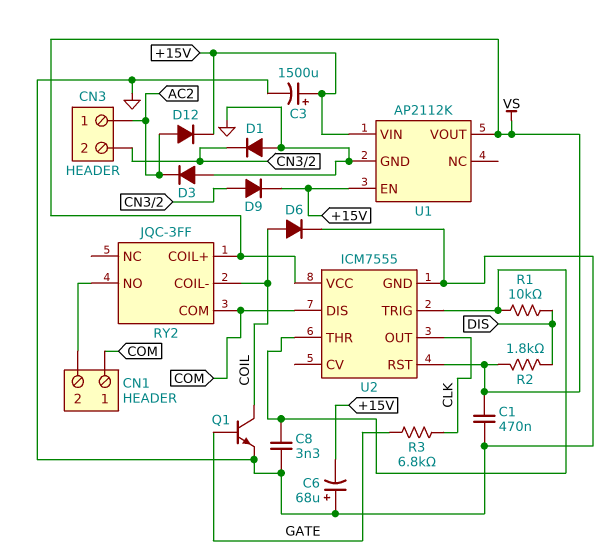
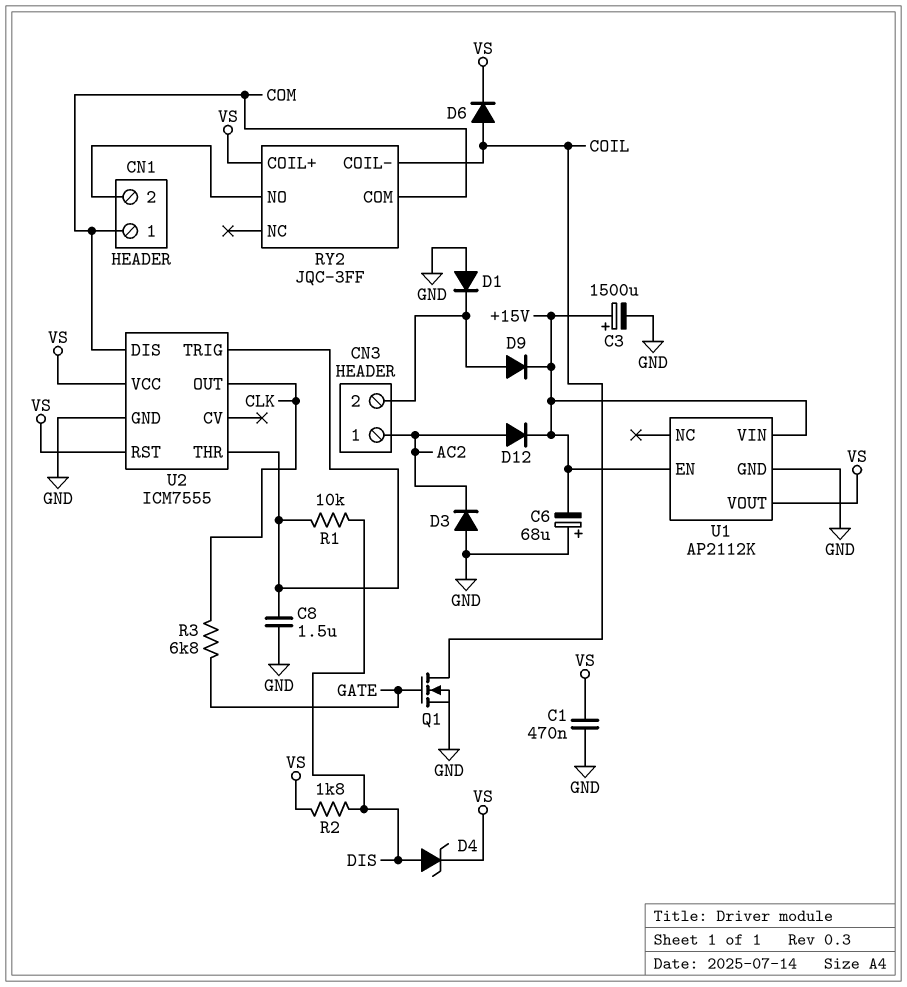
C8: 3.3nF (GND, U2/THR) -> 1.5uF (GND, U2/THR)
D4: none -> zener (A DIS, K VS)
D6: diode (A COIL, K GND) -> diode (A COIL, K VS)
Q1: NPN (B GATE, C COIL, E GND) -> NMOS (G GATE, D COIL, S GND)

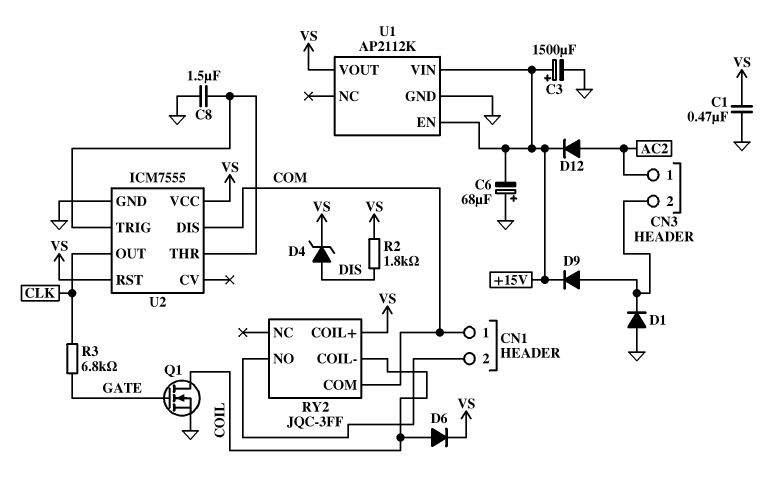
D3: diode (A GND, K AC2) -> none
R1: 10k (DIS, U2/THR) -> none

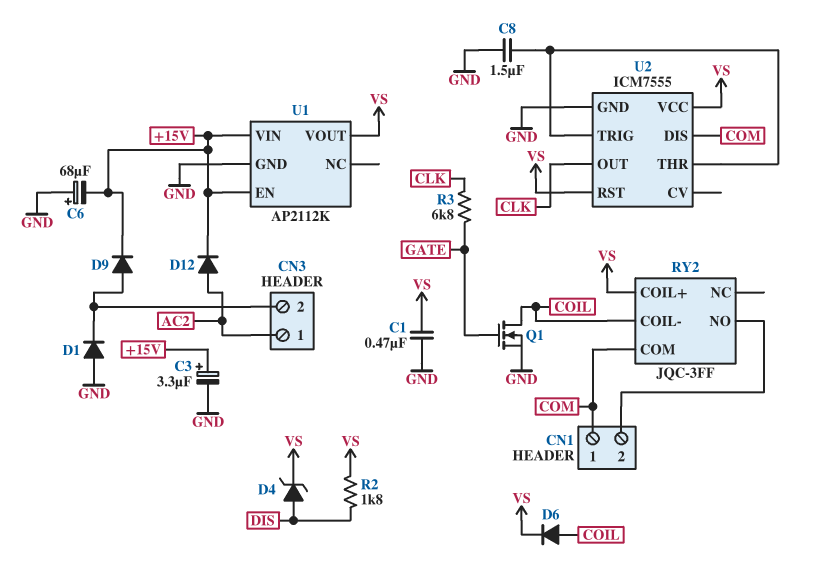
C3: 1500uF (plus +15V, minus GND) -> 3.3uF (plus +15V, minus GND)

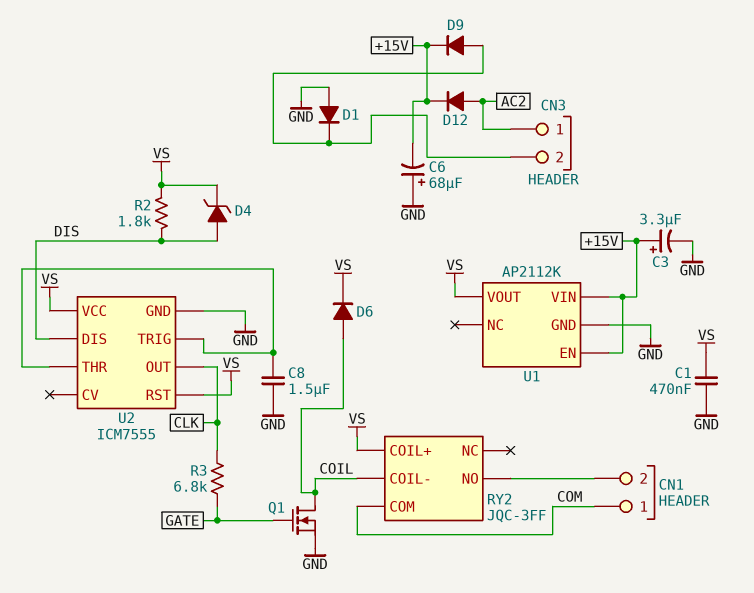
U2 pin DIS: COM -> DIS

